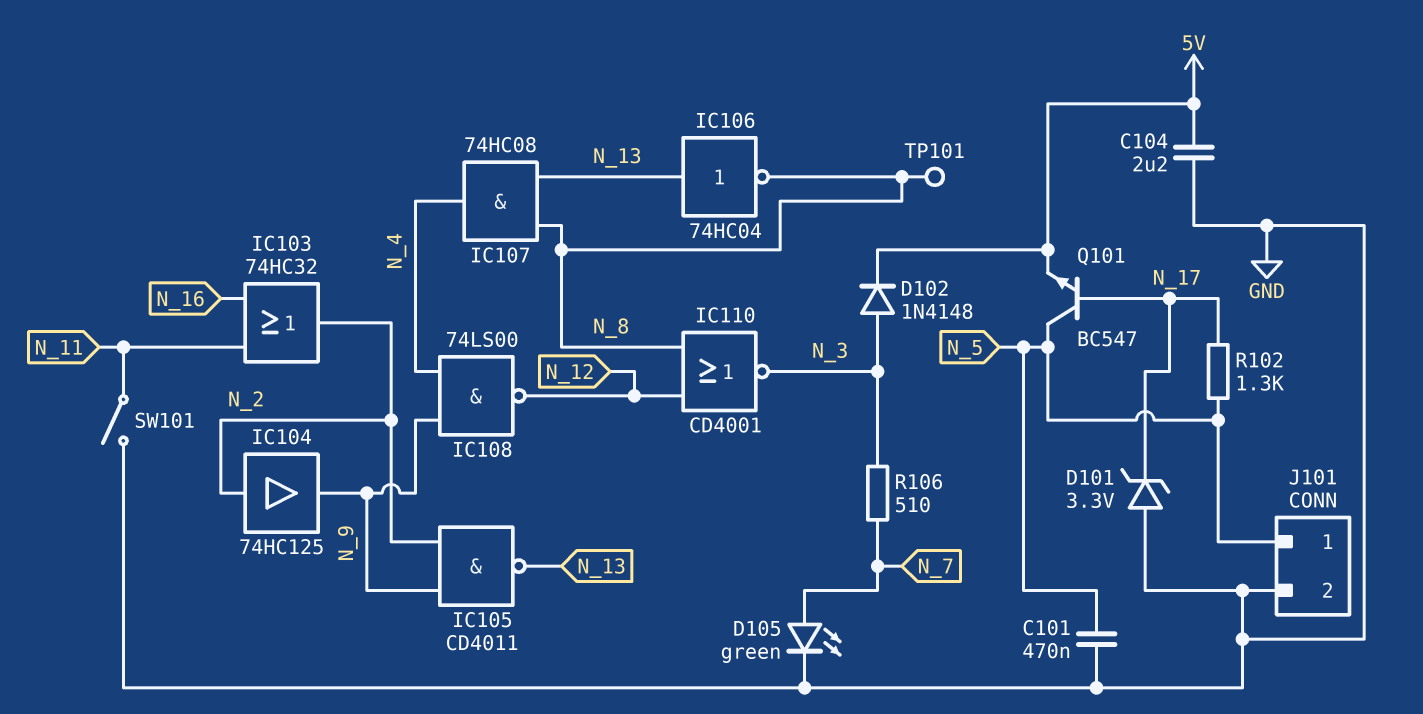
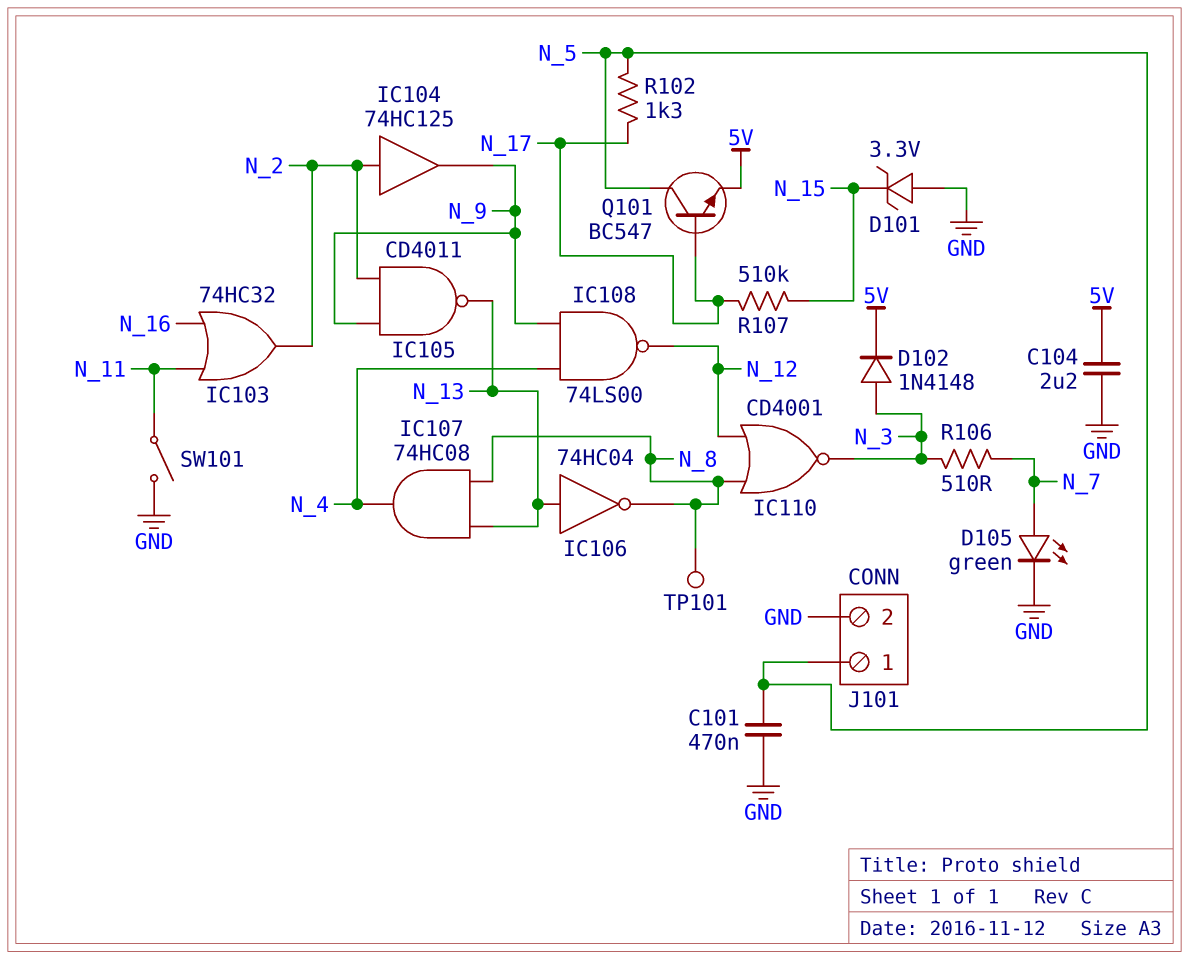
D101: zener 3.3V (A GND, K N_17) -> zener 3.3V (A GND, K N_15)
R107: none -> 510k (N_15, N_17)

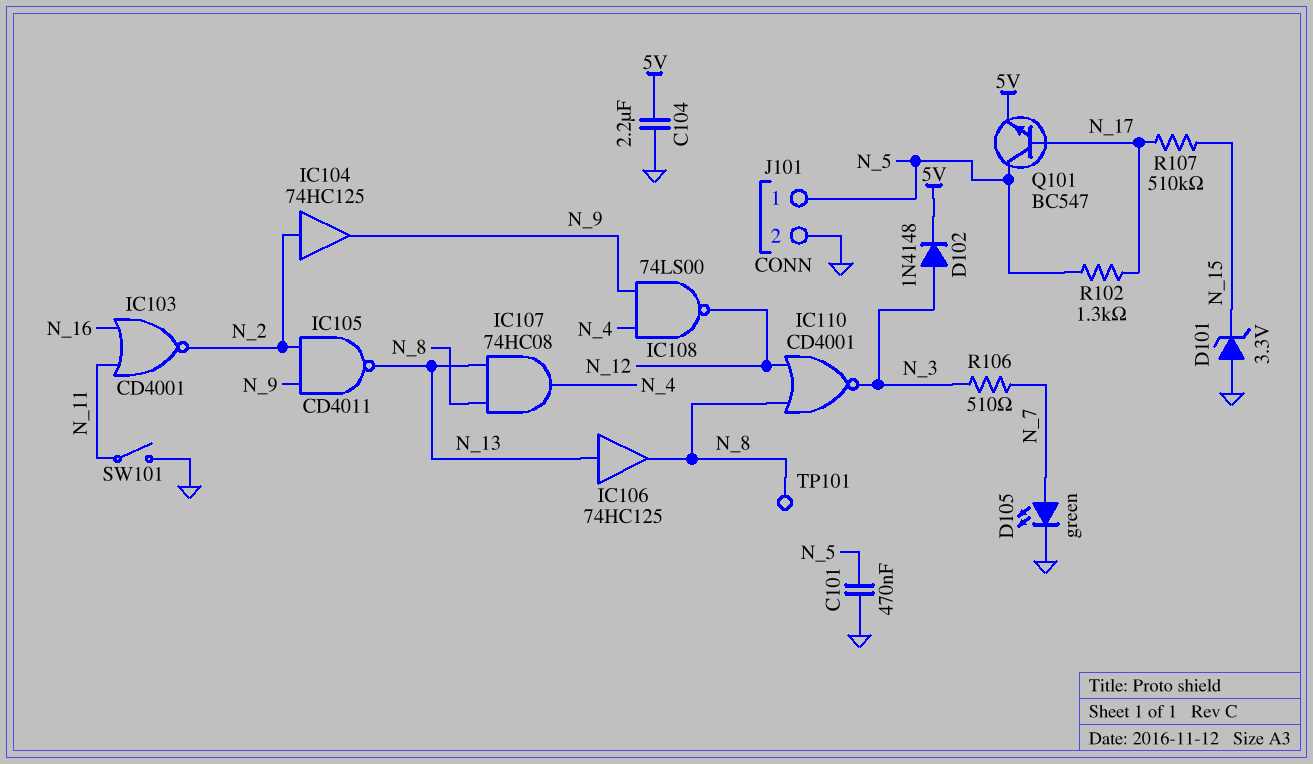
IC103: OR 74HC32 (in N_11, in N_16, out N_2) -> NOR CD4001 (in N_11, in N_16, out N_2)
IC106: NOT 74HC04 (in N_13, out N_8) -> buffer 74HC125 (in N_13, out N_8)

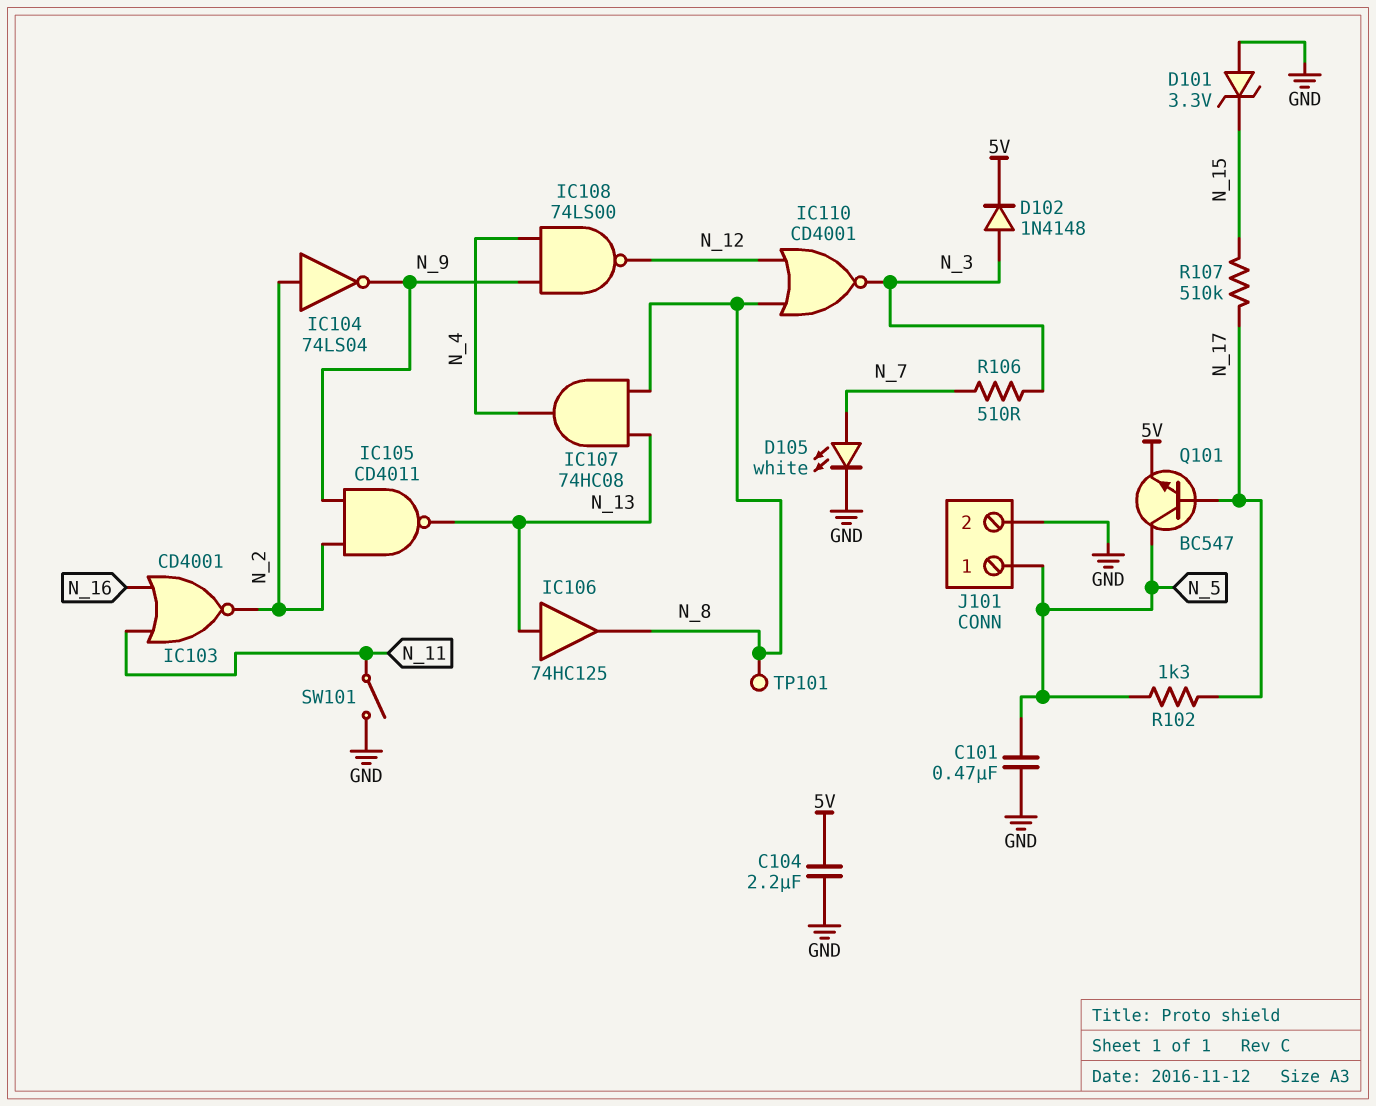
D105: LED green (A N_7, K GND) -> LED white (A N_7, K GND)
IC104: buffer 74HC125 (in N_2, out N_9) -> NOT 74LS04 (in N_2, out N_9)

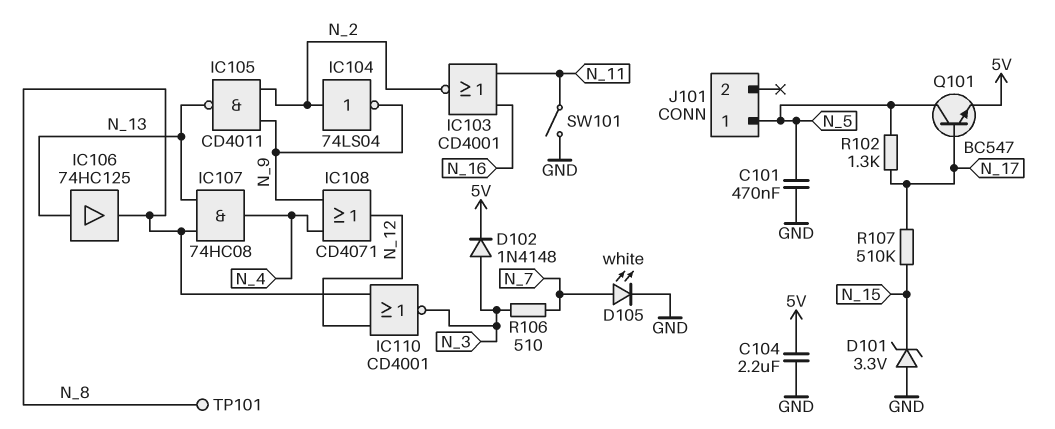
IC108: NAND 74LS00 (in N_4, in N_9, out N_12) -> OR CD4071 (in N_4, in N_9, out N_12)
J101 pin 2: GND -> none

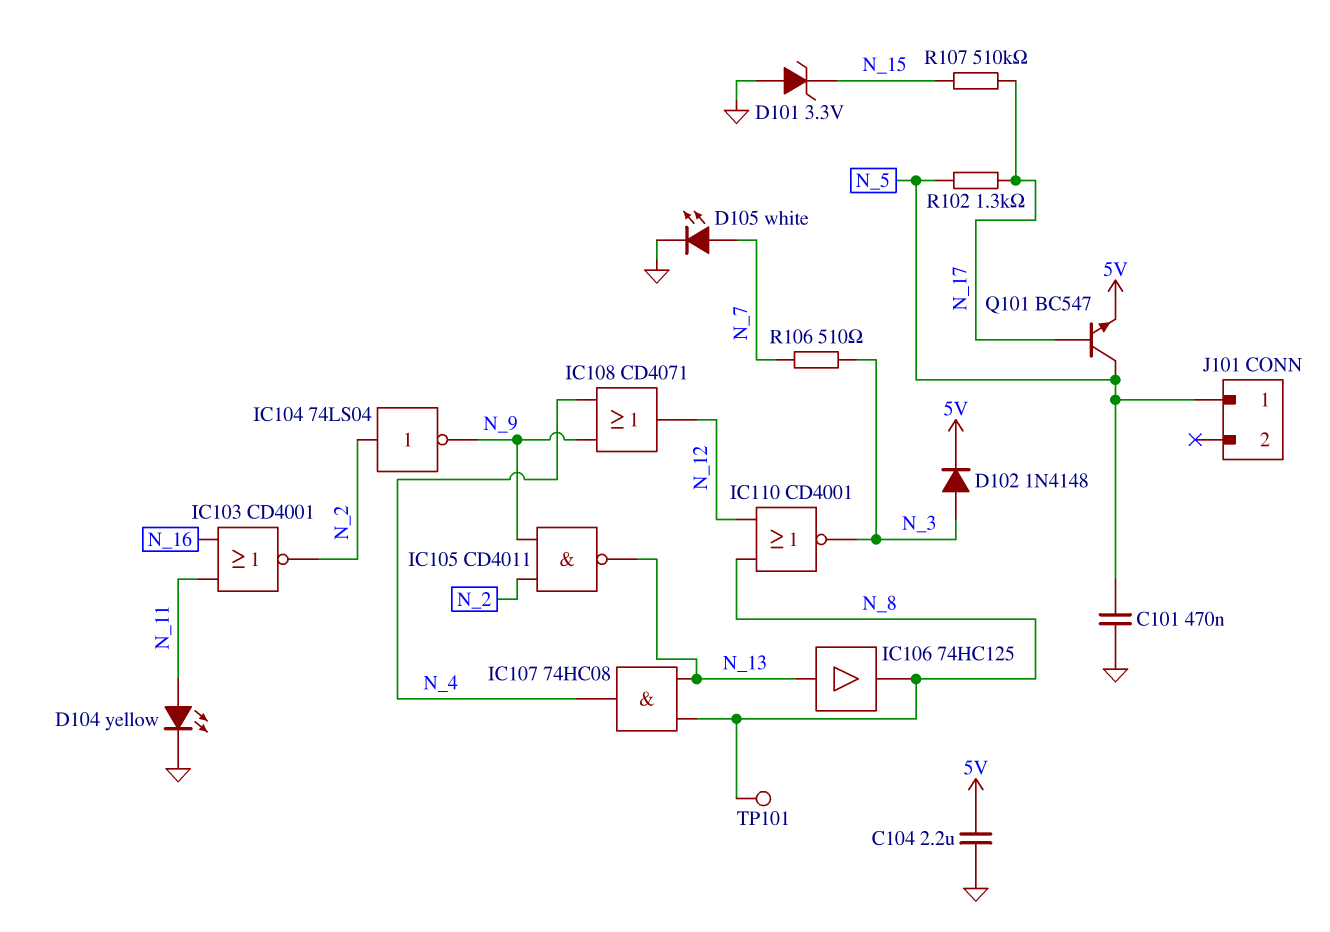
D104: none -> LED yellow (A N_11, K GND)
SW101: switch (GND, N_11) -> none

